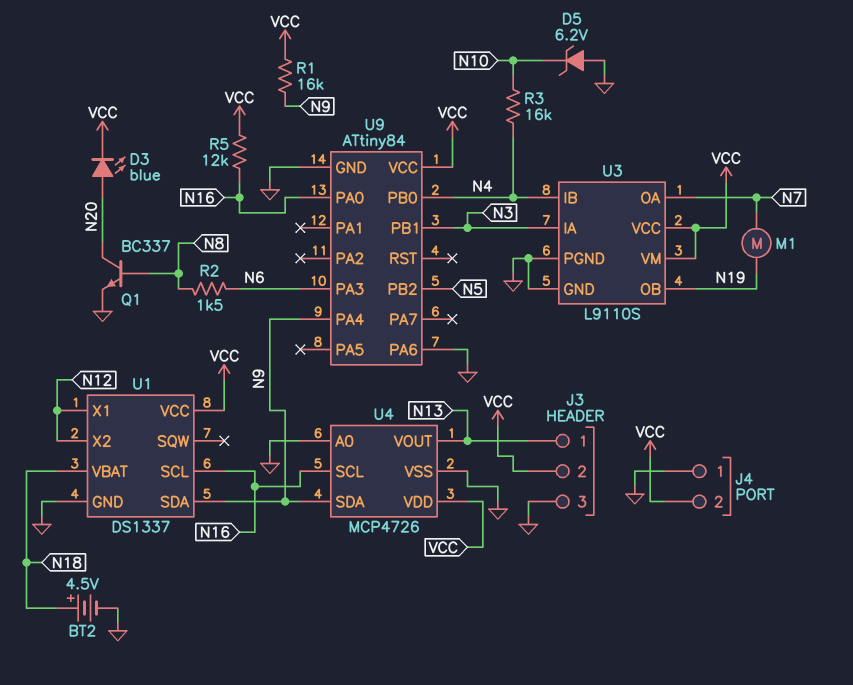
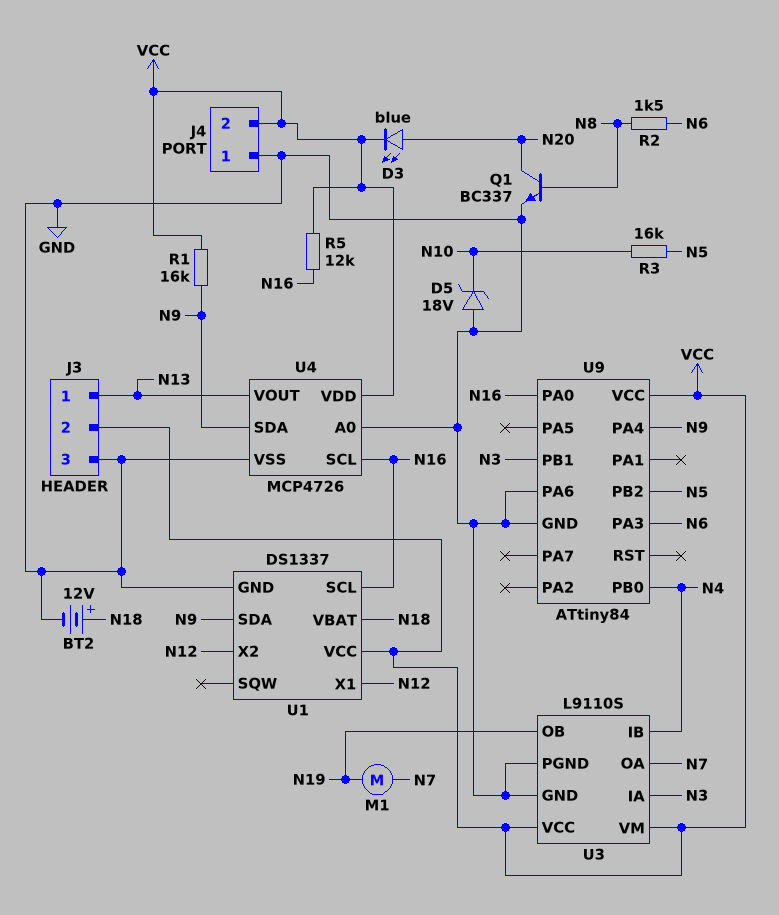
BT2: 4.5V (plus N18, minus GND) -> 12V (plus N18, minus GND)
D5: zener 6.2V (A GND, K N10) -> zener 18V (A GND, K N10)
R3: 16k (N4, N10) -> 16k (N5, N10)

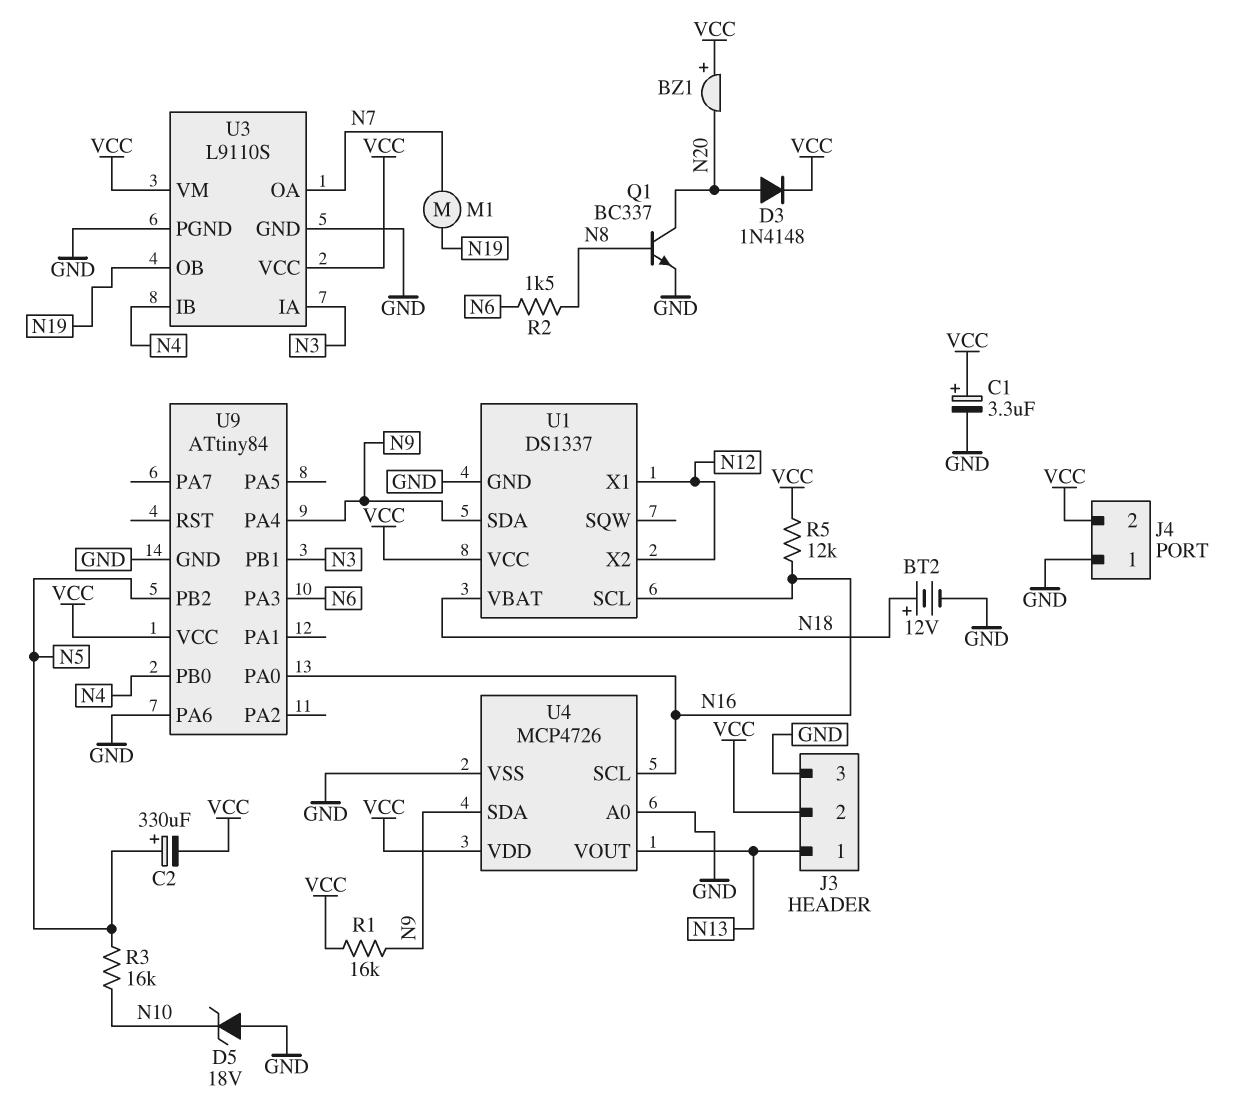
BZ1: none -> buzzer (plus VCC, minus N20)
C1: none -> 3.3uF (plus VCC, minus GND)
C2: none -> 330uF (plus N5, minus VCC)
D3: LED blue (A N20, K VCC) -> diode 1N4148 (A N20, K VCC)

